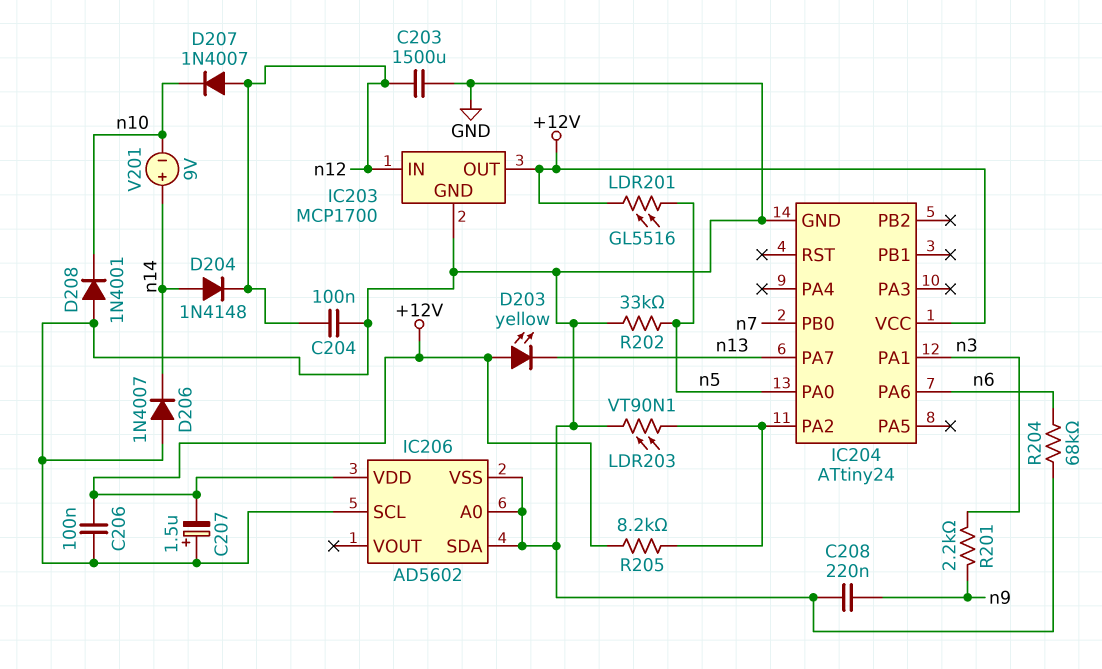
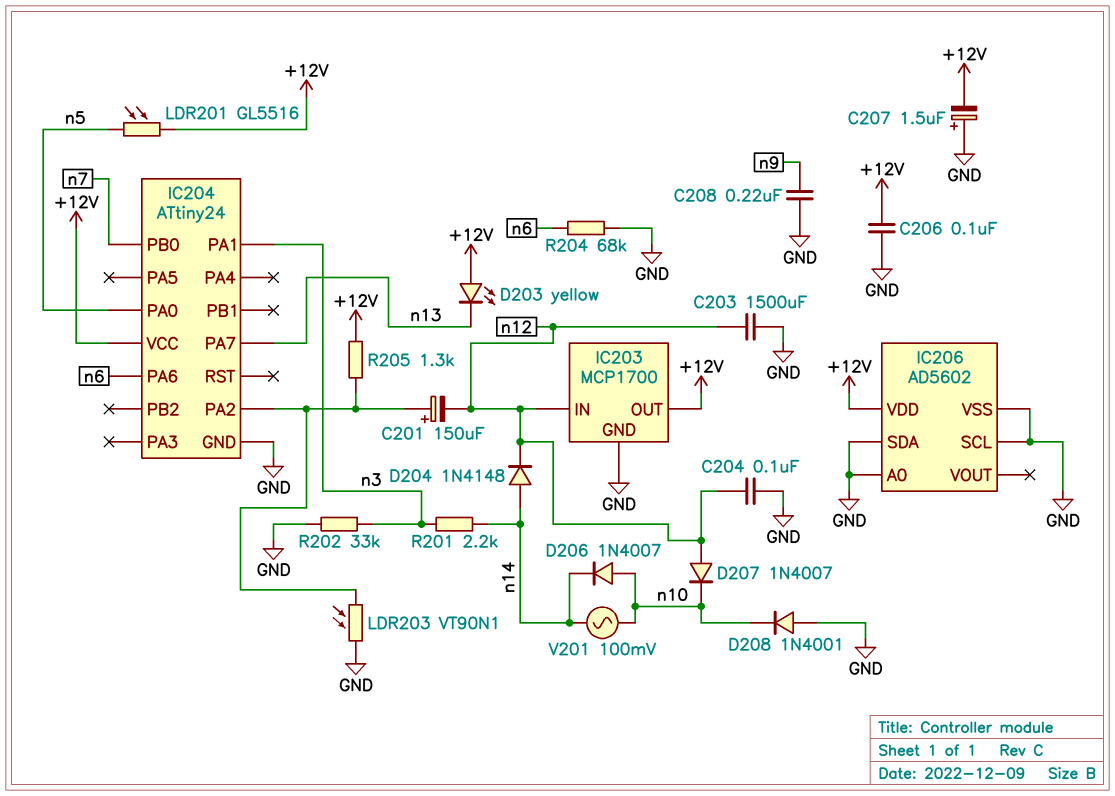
C201: none -> 150uF (plus IC204/PA2, minus n12)
D206: diode 1N4007 (A GND, K n14) -> diode 1N4007 (A n10, K n14)
R201: 2.2k (n3, n9) -> 2.2k (n3, n14)
R202: 33k (GND, n5) -> 33k (GND, n3)
R205: 8.2k (+12V, IC204/PA2) -> 1.3k (+12V, IC204/PA2)
V201: 9V (plus n14, minus n10) -> AC 100mV (n10, n14)

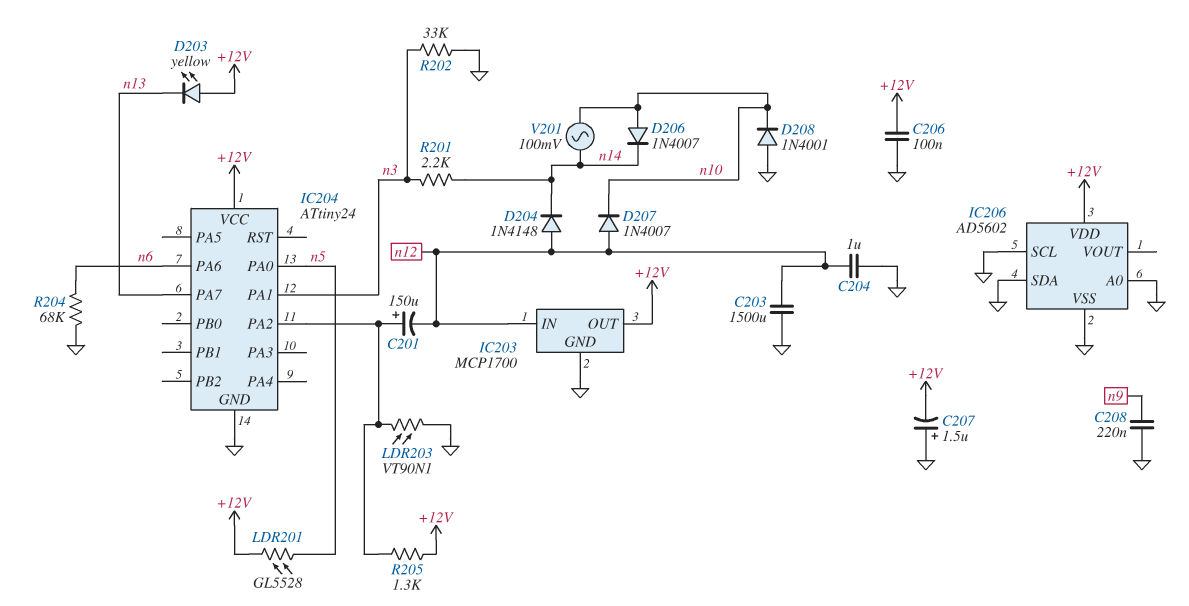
C204: 100nF (GND, n12) -> 1uF (GND, n12)
D204: diode 1N4148 (A n14, K n12) -> diode 1N4148 (A n12, K n14)
IC204 pin PB0: n7 -> none
LDR201: GL5516 (+12V, n5) -> GL5528 (+12V, n5)

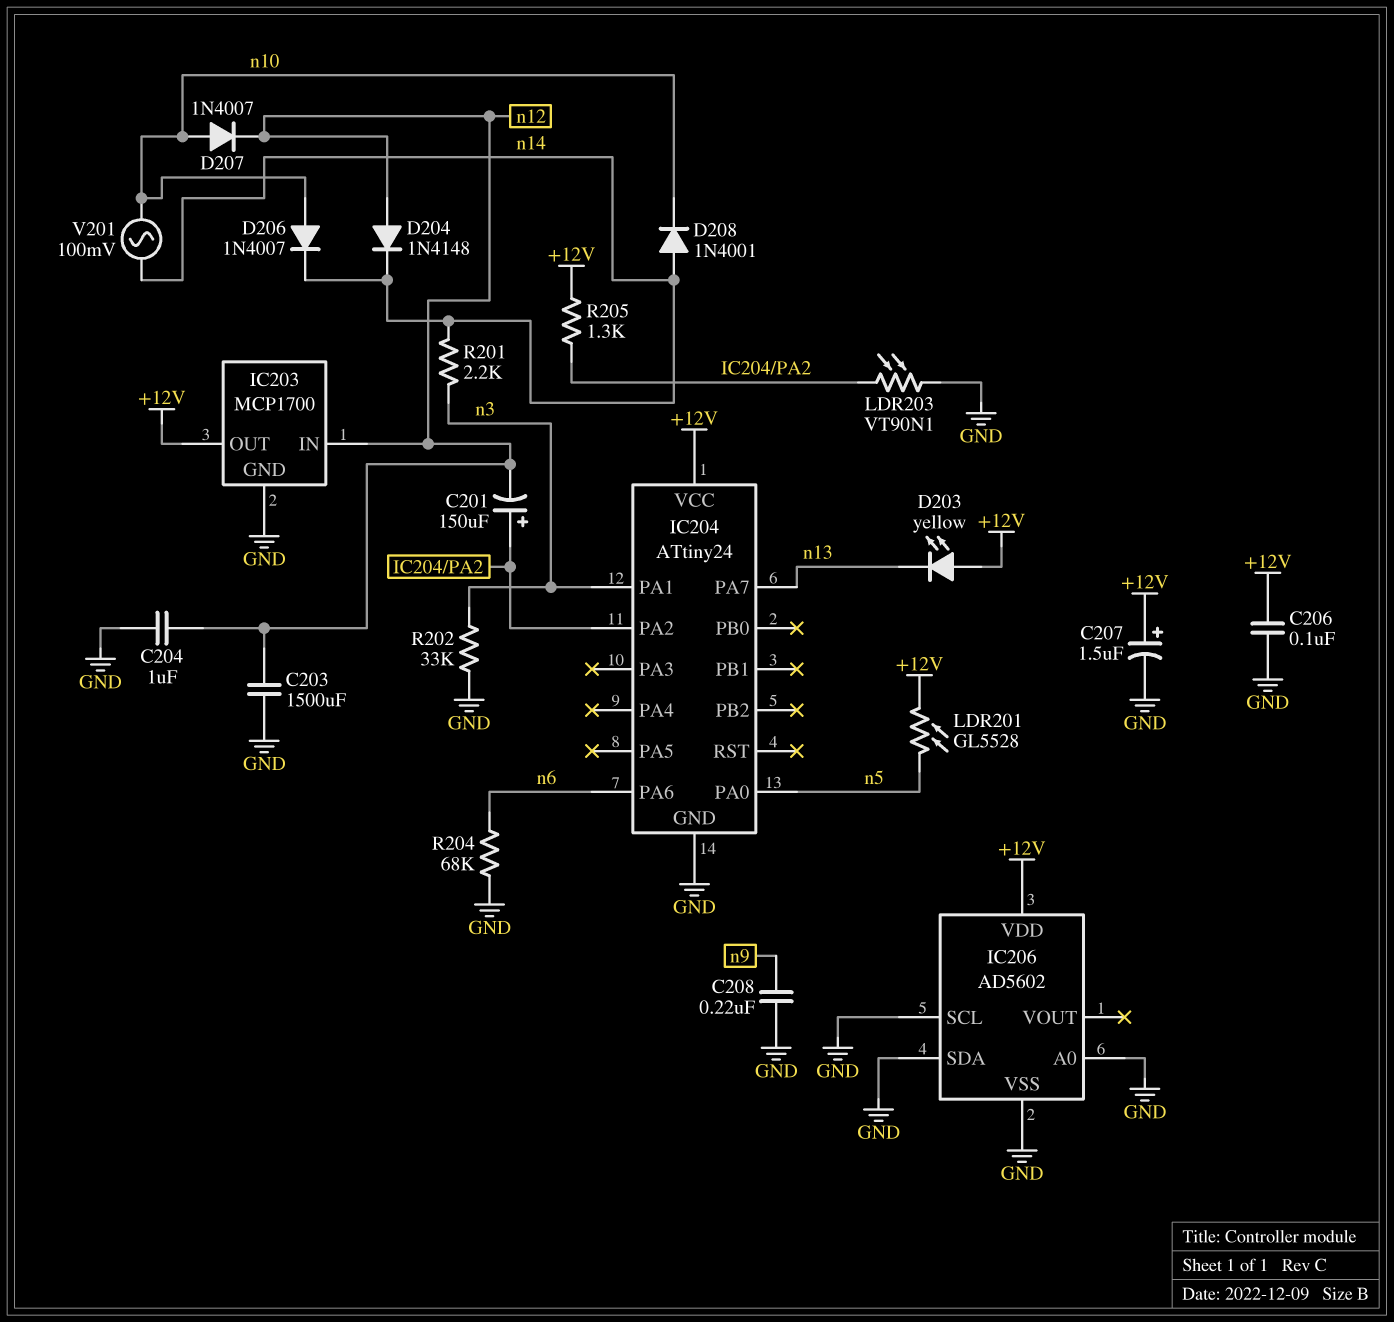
C207: 1.5uF (plus GND, minus +12V) -> 1.5uF (plus +12V, minus GND)
D207: diode 1N4007 (A n12, K n10) -> diode 1N4007 (A n10, K n12)
D208: diode 1N4001 (A GND, K n10) -> diode 1N4001 (A n14, K n10)

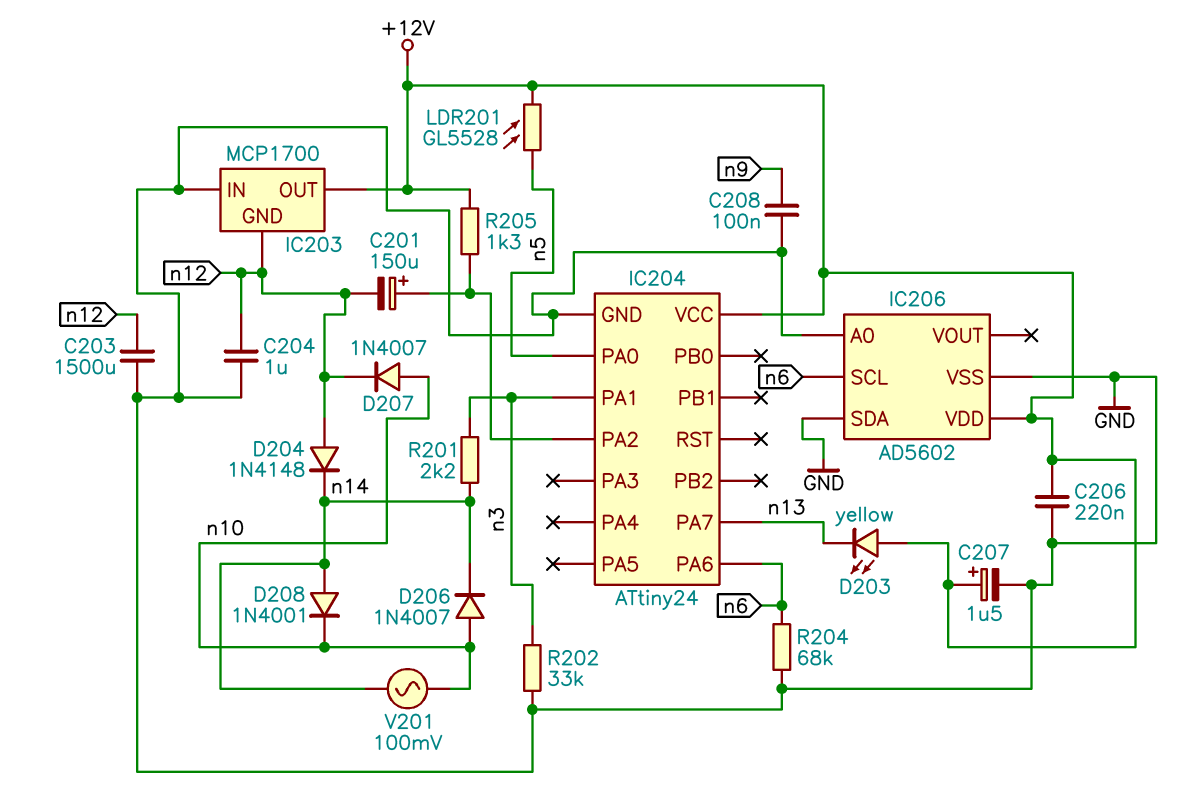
C206: 100nF (+12V, GND) -> 220nF (+12V, GND)
C208: 220nF (GND, n9) -> 100nF (GND, n9)
IC203 pin GND: GND -> n12
IC203 pin IN: n12 -> GND
IC206 pin SCL: GND -> n6
LDR203: VT90N1 (GND, IC204/PA2) -> none

